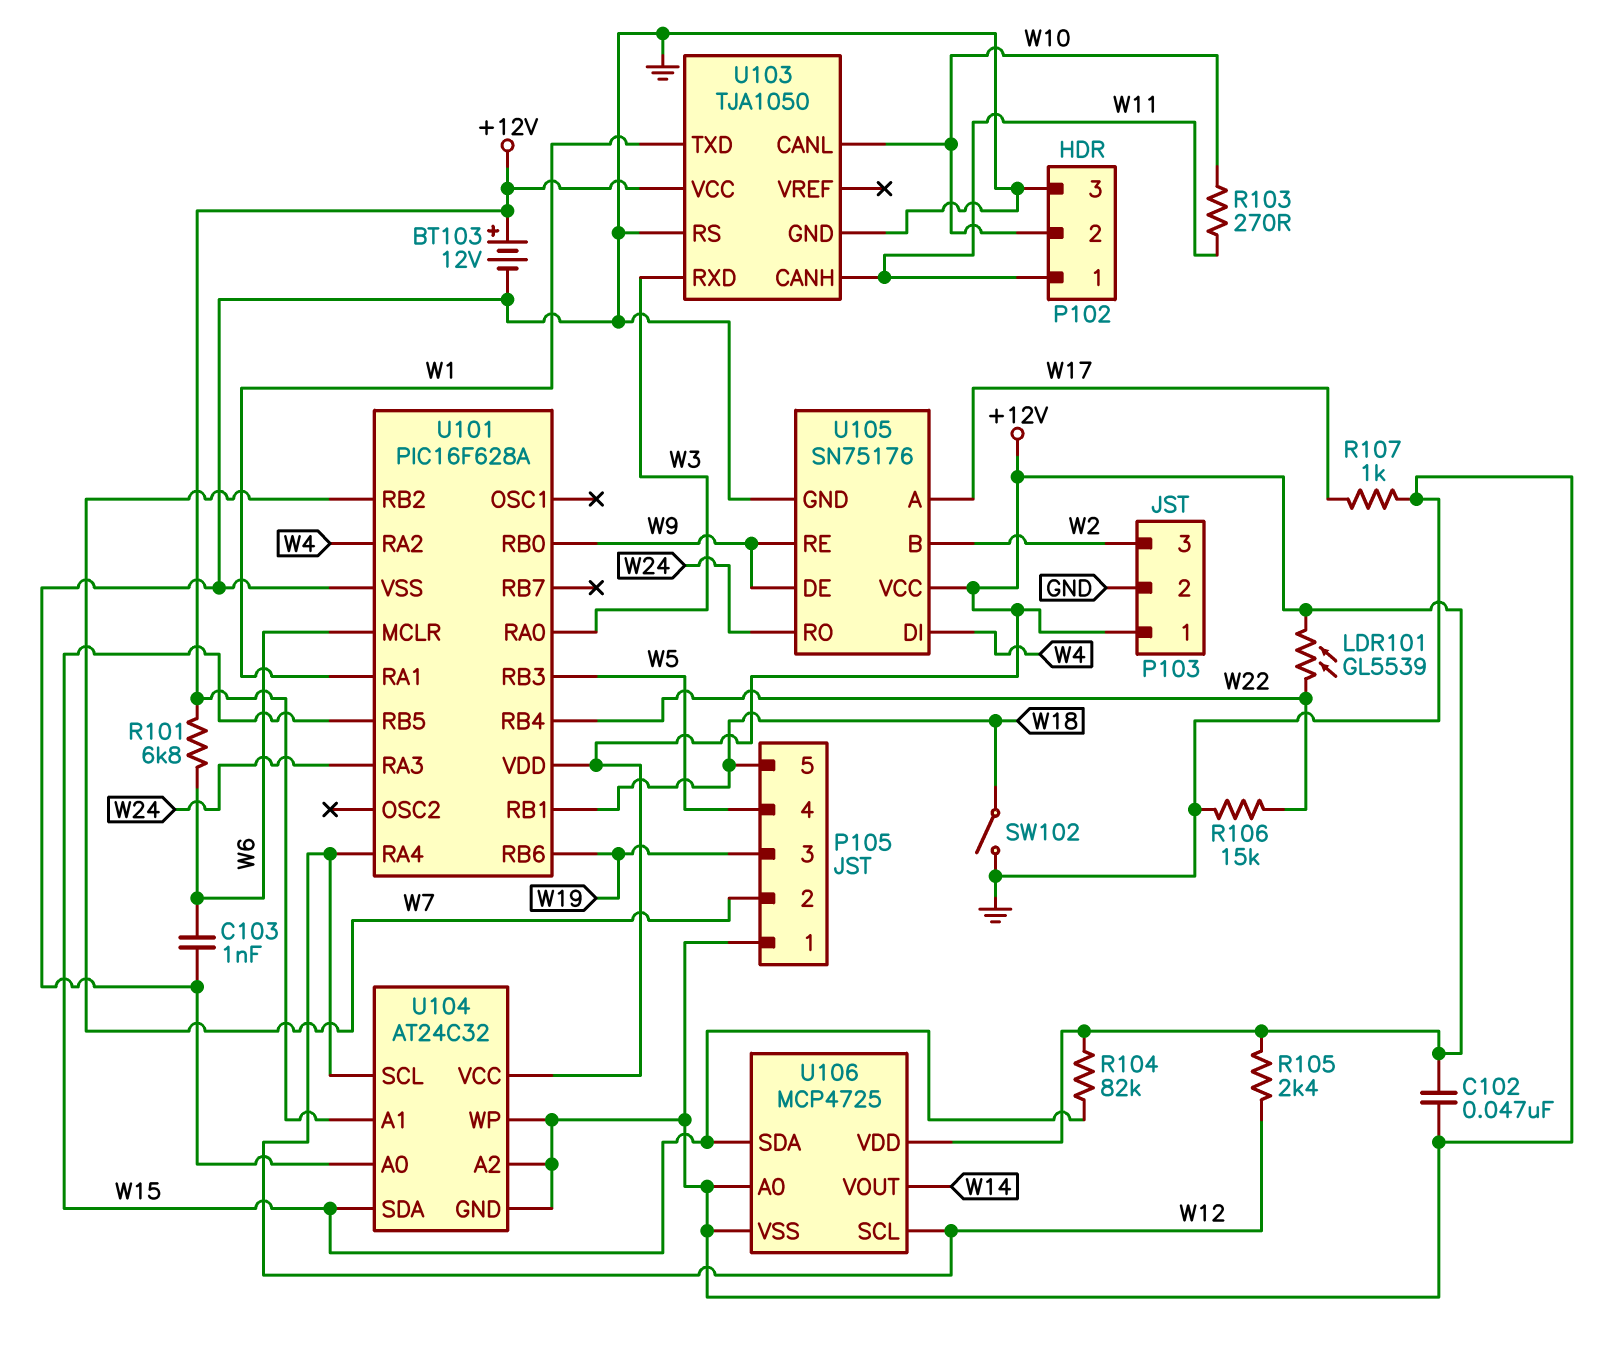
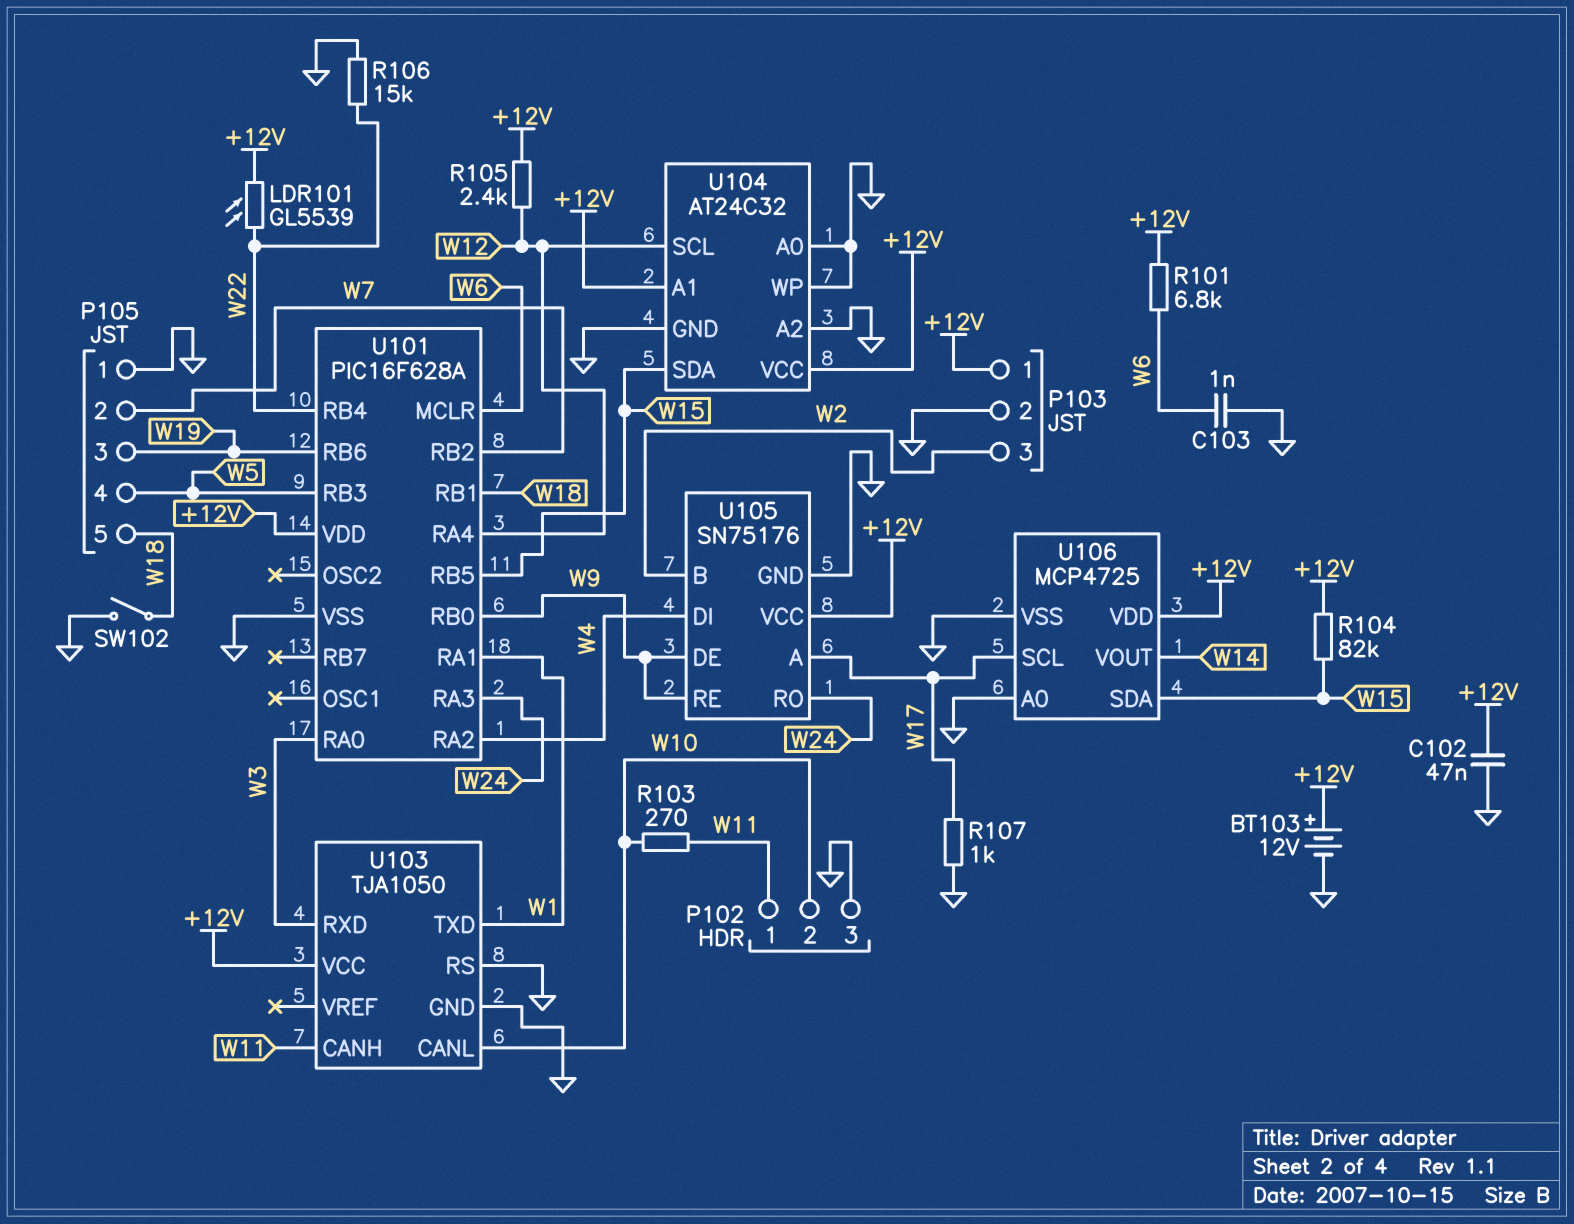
U106 pin SCL: W12 -> W17

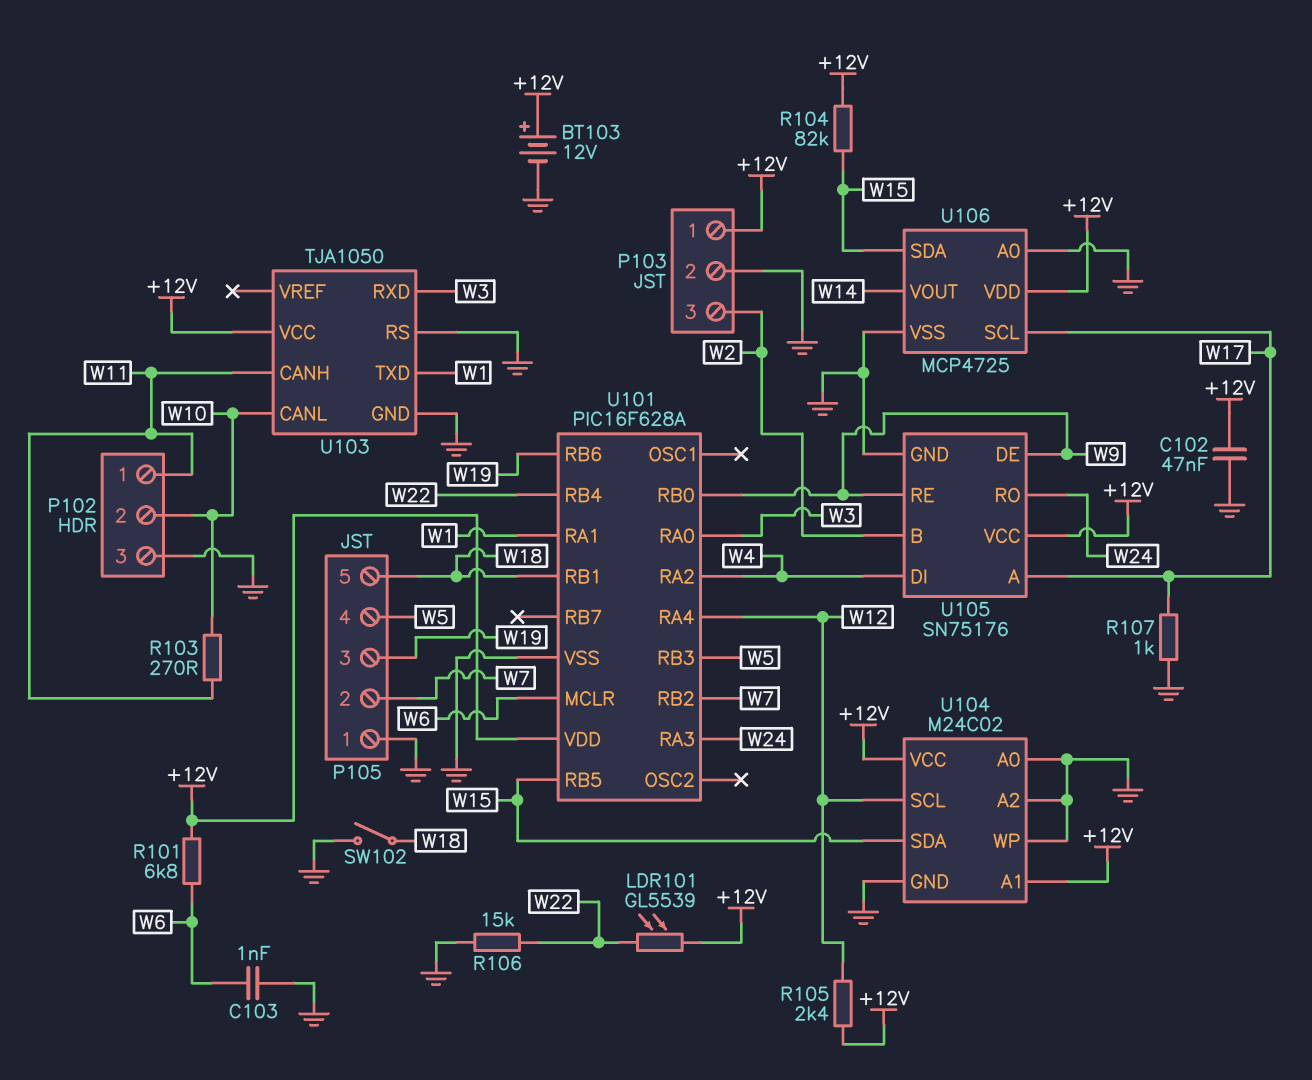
U104: AT24C32 -> M24C02

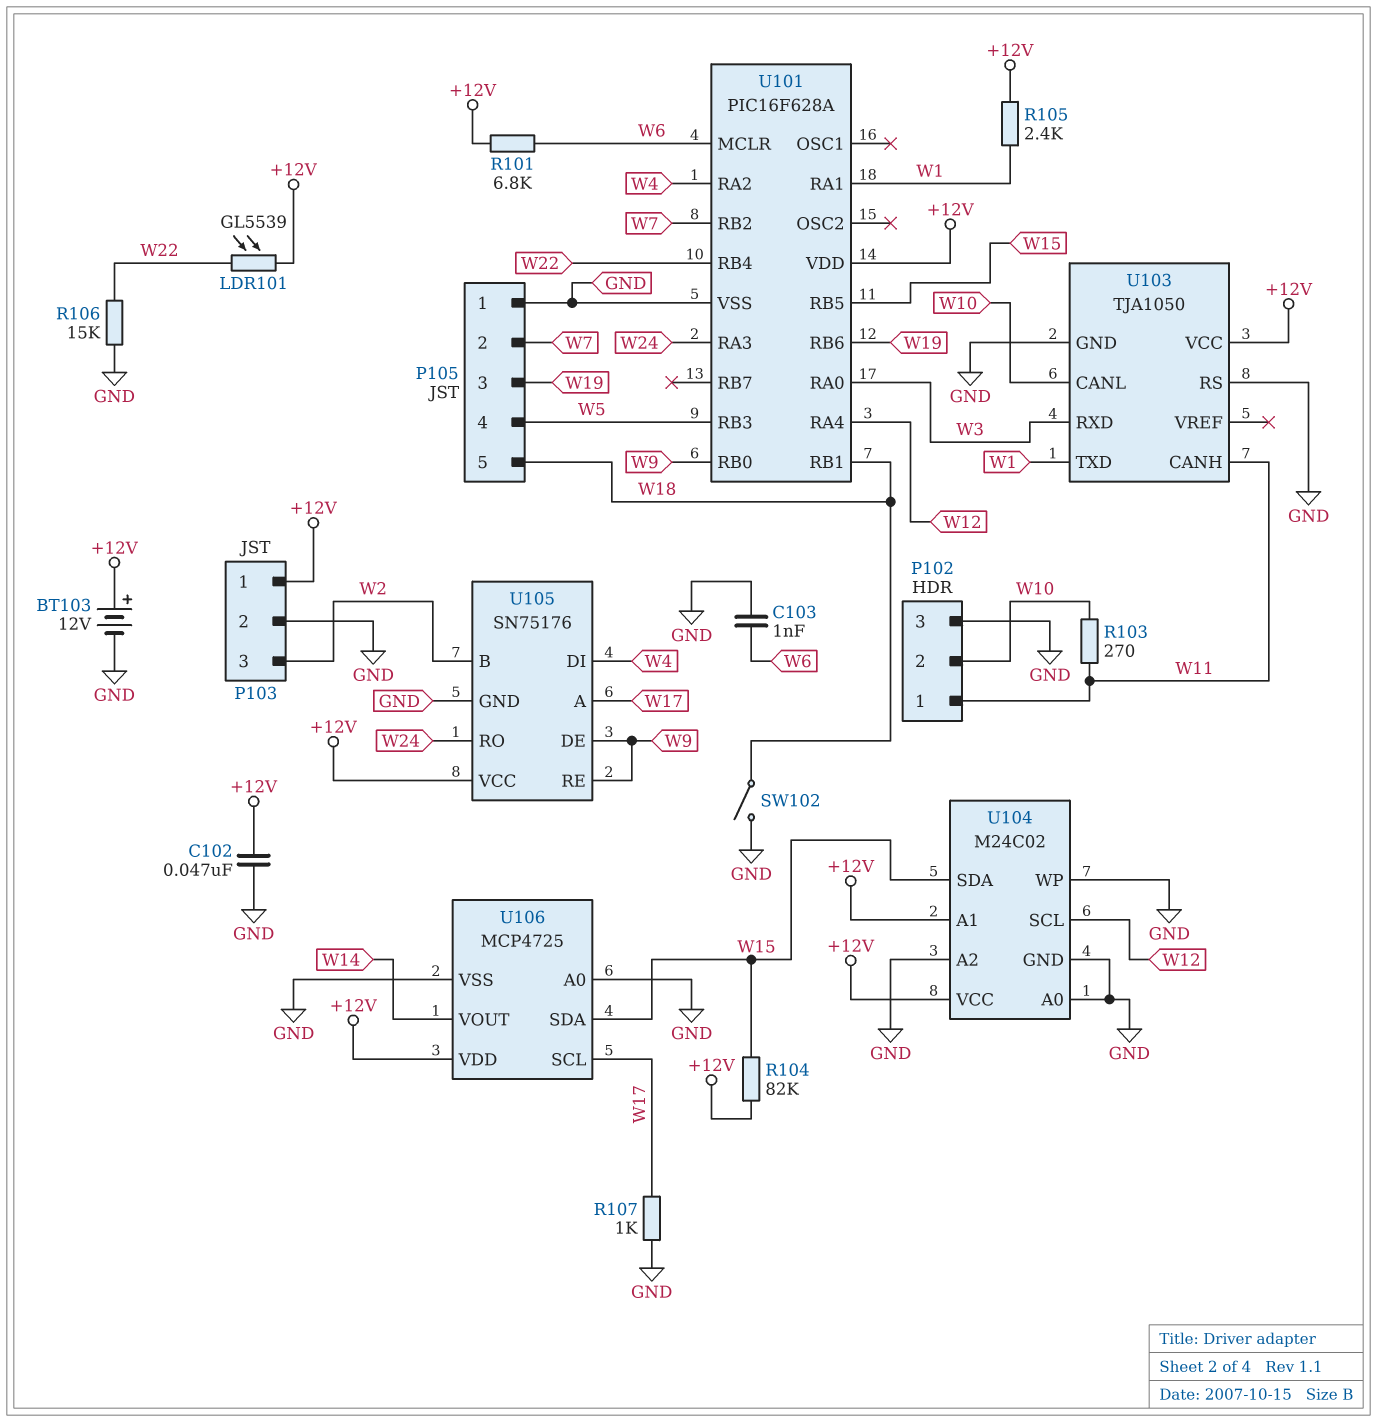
R105: 2.4k (+12V, W12) -> 2.4k (+12V, W1)

